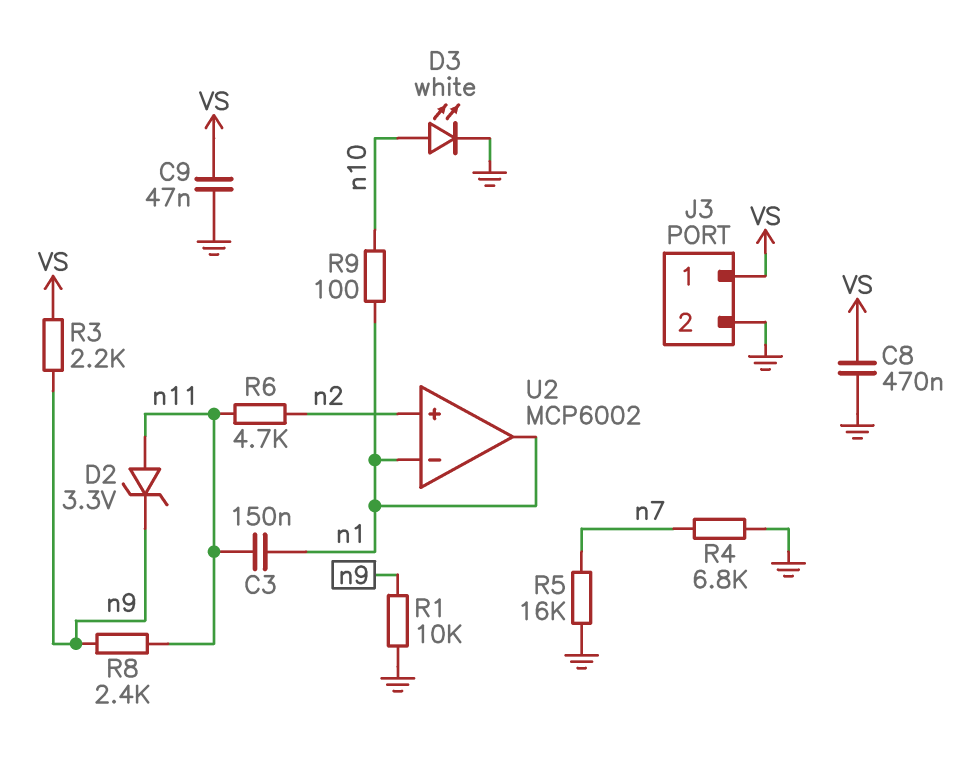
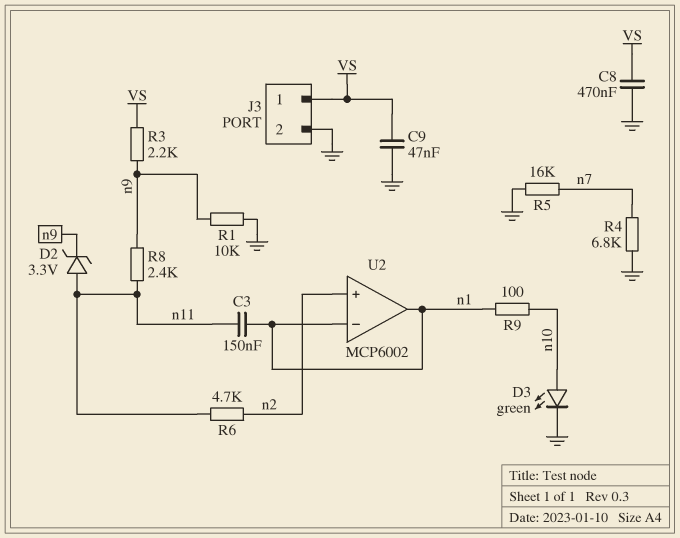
D3: LED white (A n10, K GND) -> LED green (A n10, K GND)

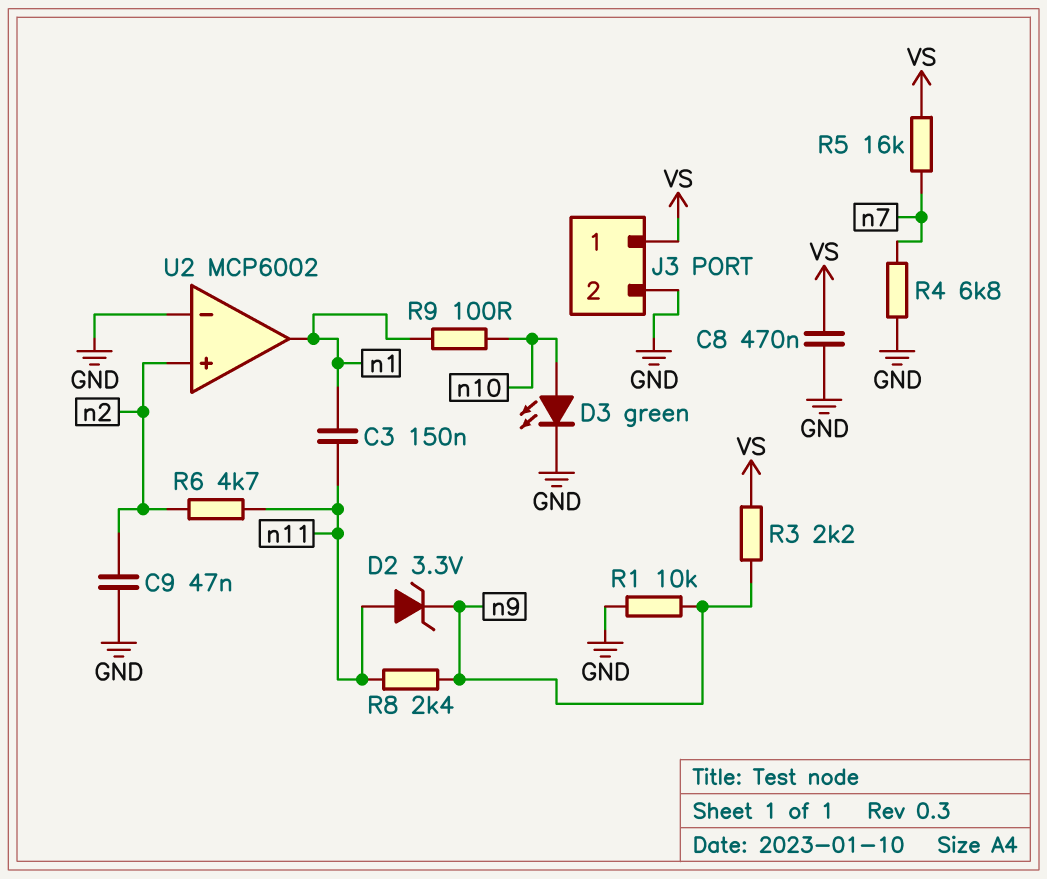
C9: 47nF (GND, VS) -> 47nF (GND, n2)
R5: 16k (GND, n7) -> 16k (VS, n7)
U2 pin in-: n1 -> GND

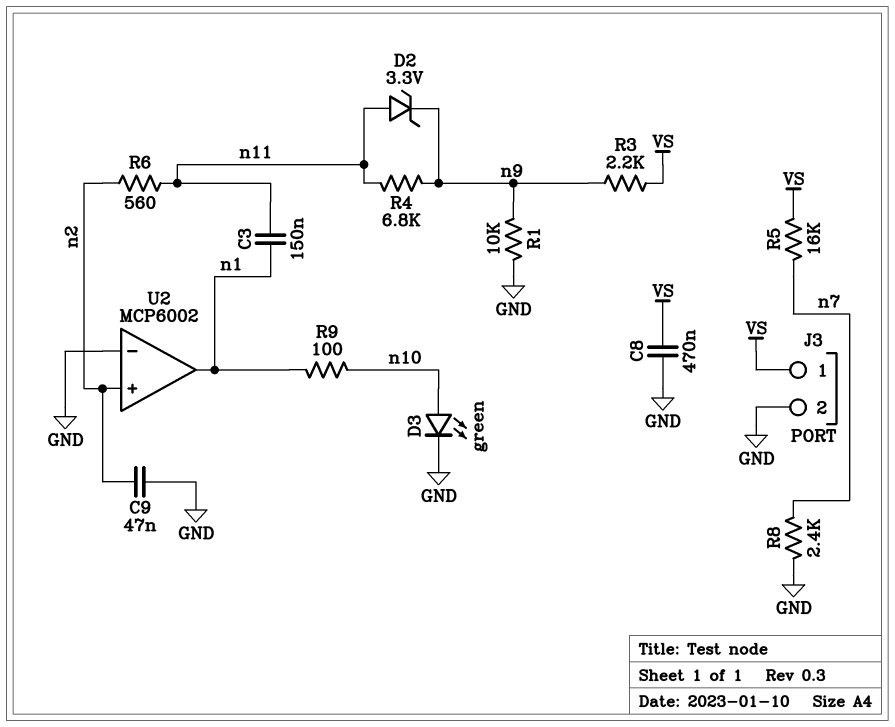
R4: 6.8k (GND, n7) -> 6.8k (n9, n11)
R6: 4.7k (n2, n11) -> 560 (n2, n11)
R8: 2.4k (n9, n11) -> 2.4k (GND, n7)

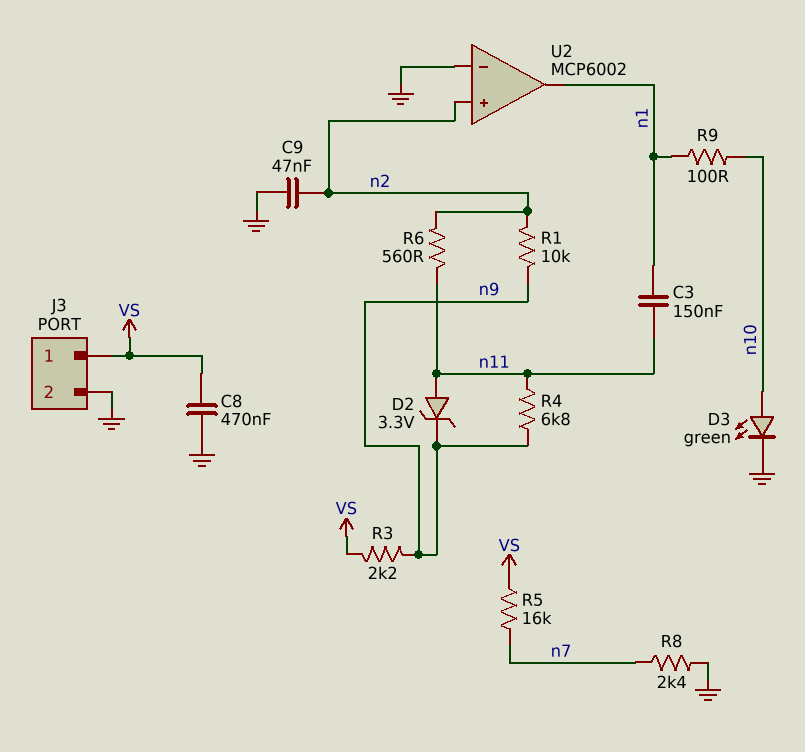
R1: 10k (GND, n9) -> 10k (n2, n9)

